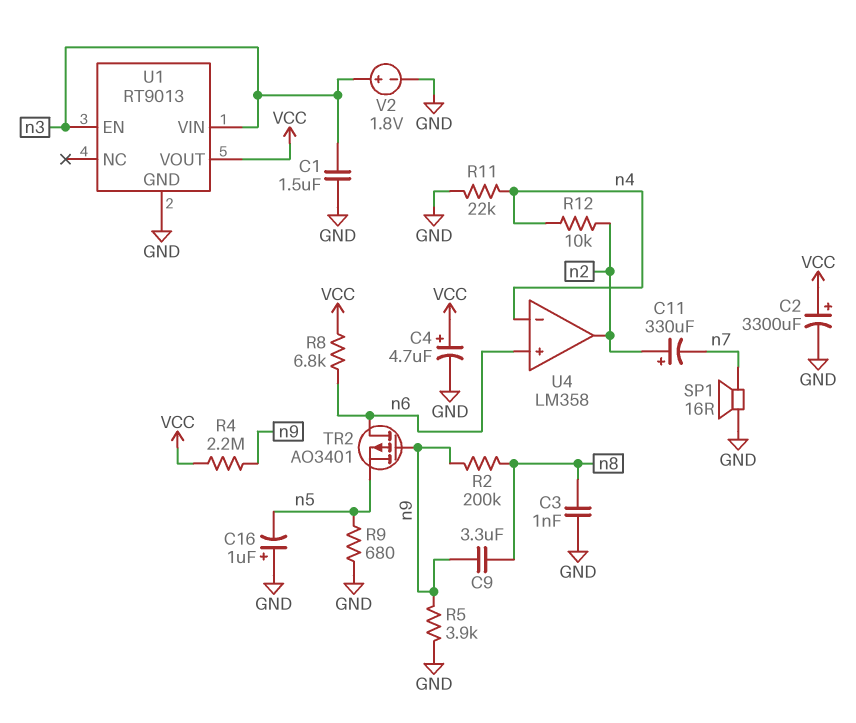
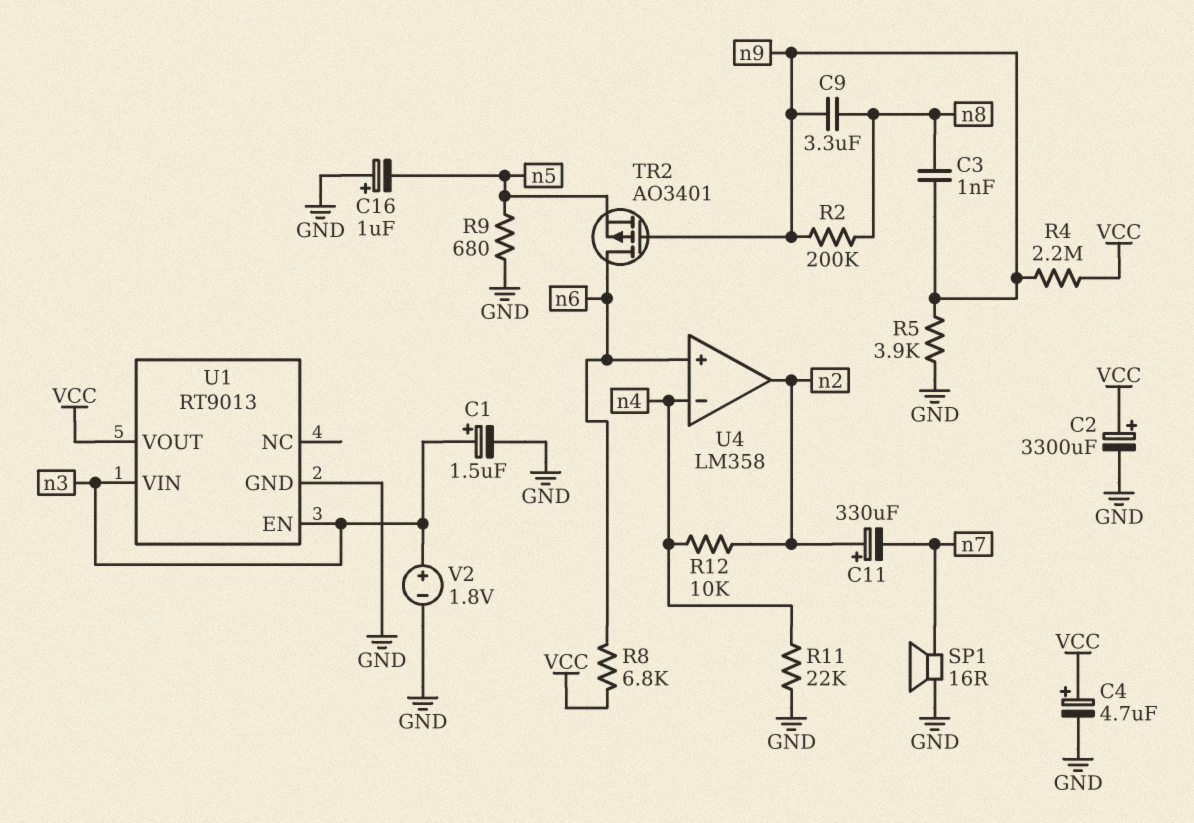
C1: 1.5uF (GND, n3) -> 1.5uF (plus n3, minus GND)
C3: 1nF (GND, n8) -> 1nF (n8, n9)

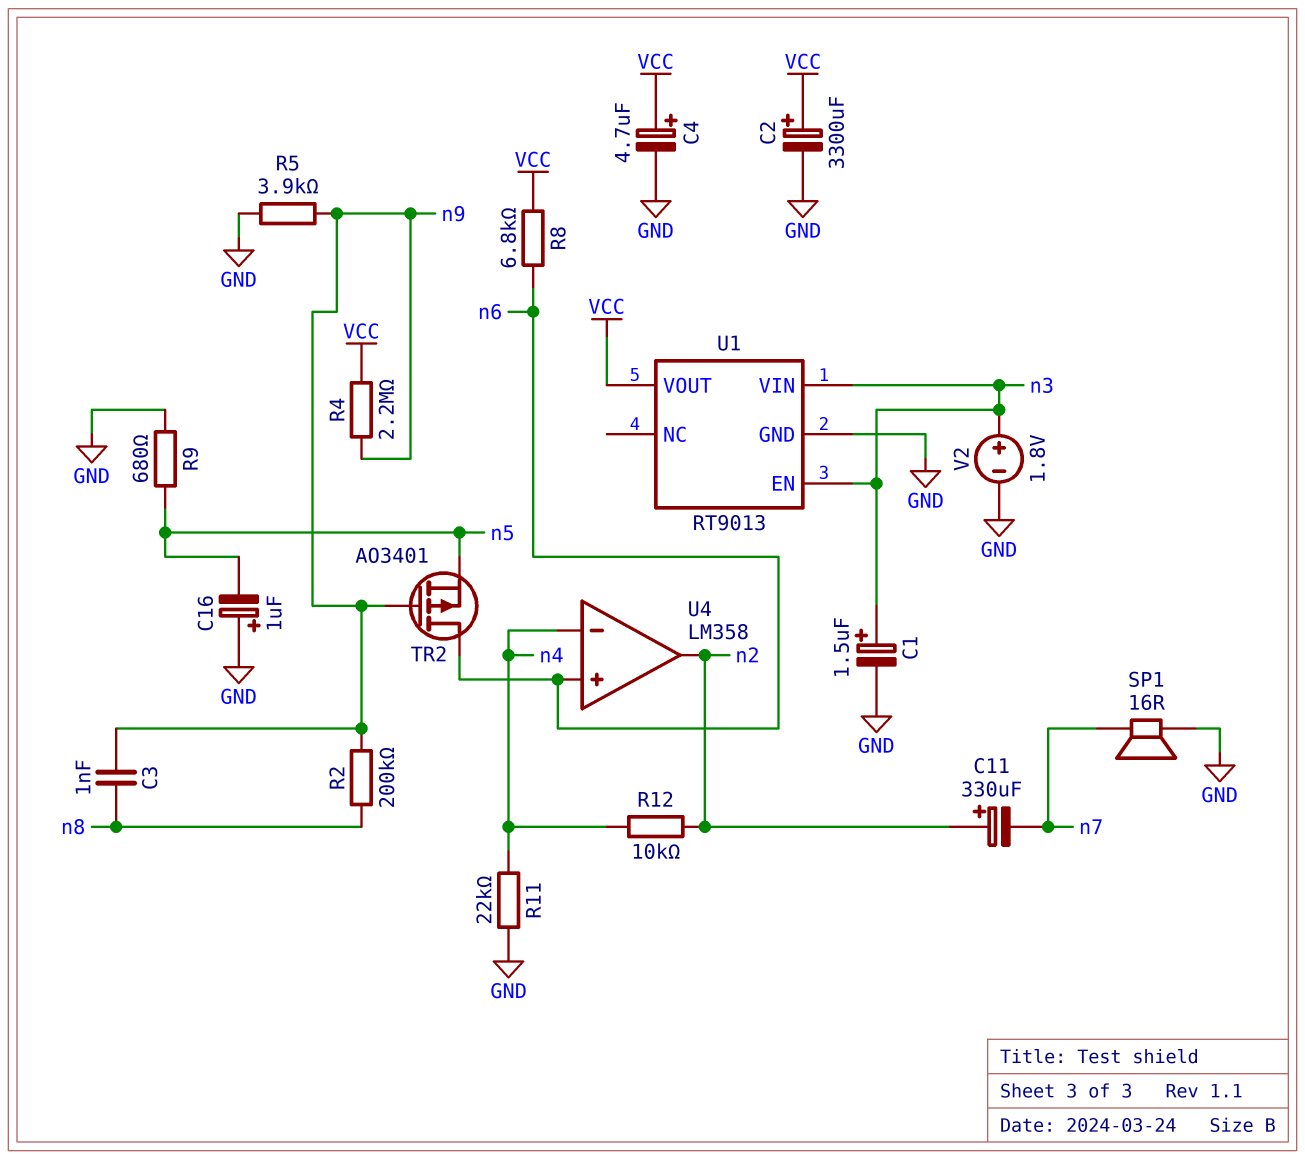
C9: 3.3uF (n8, n9) -> none

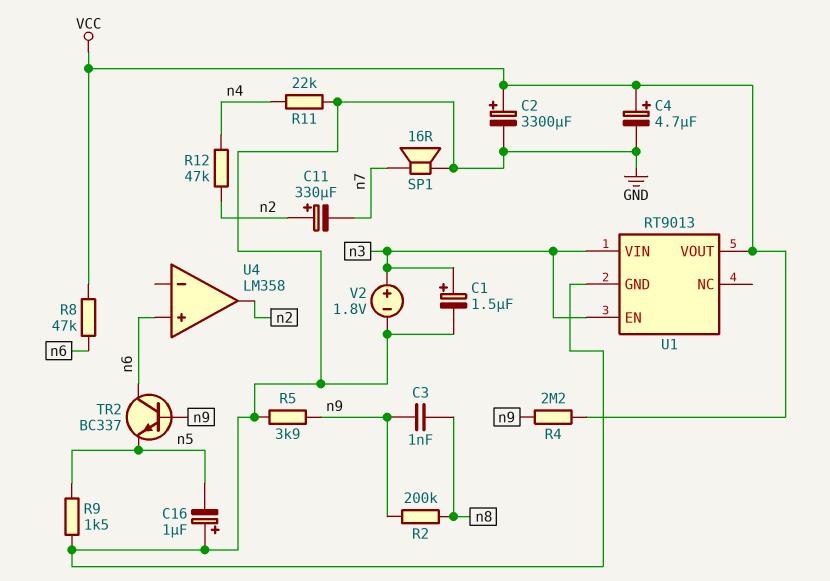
R8: 6.8k (VCC, n6) -> 47k (VCC, n6)
R9: 680 (GND, n5) -> 1.5k (GND, n5)
R12: 10k (n2, n4) -> 47k (n2, n4)
TR2: PMOS AO3401 (G n9, D n6, S n5) -> NPN BC337 (B n9, C n6, E n5)
U4 pin in-: n4 -> none

